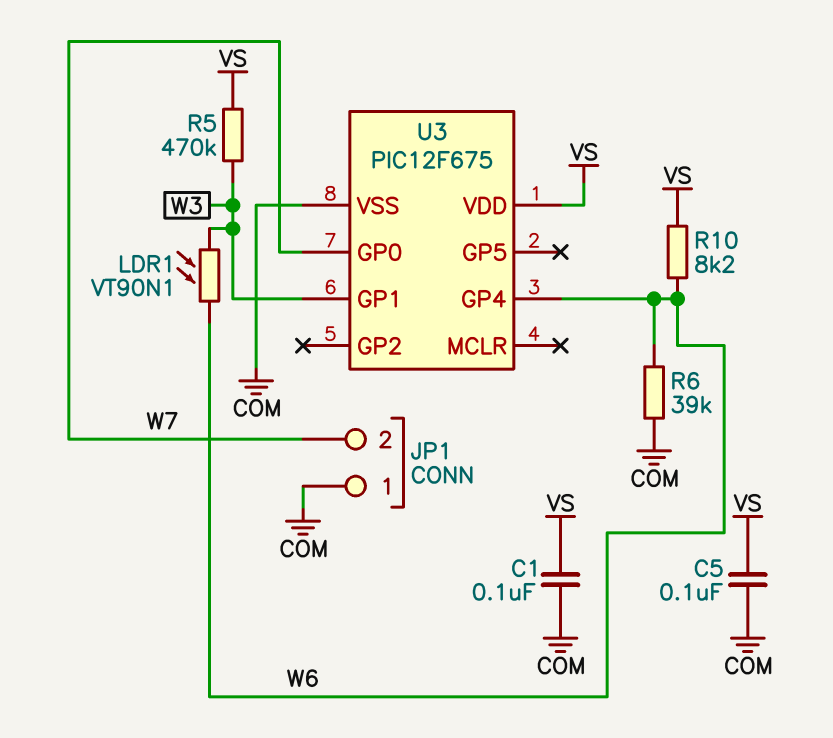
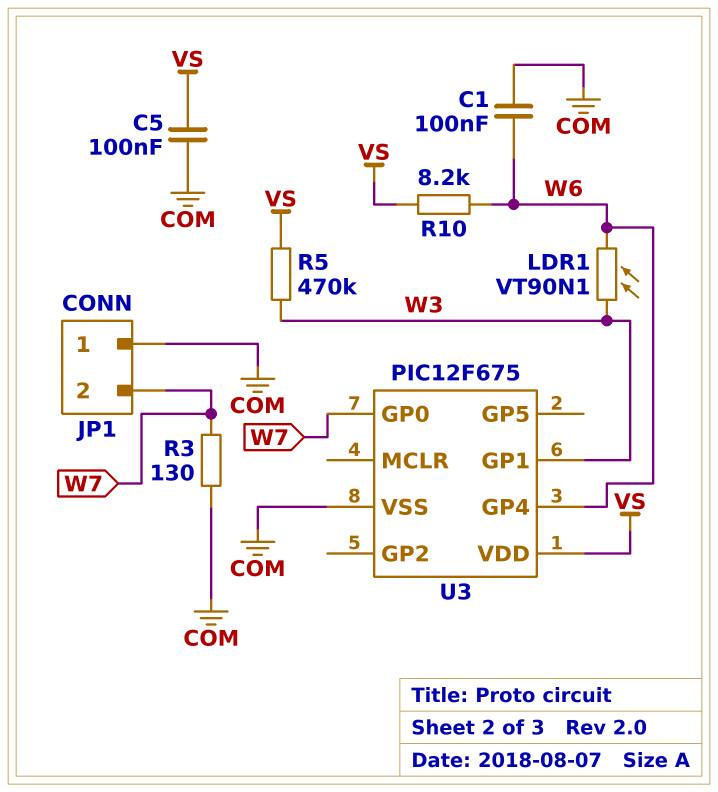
C1: 100nF (COM, VS) -> 100nF (COM, W6)
R3: none -> 130 (COM, W7)
R6: 39k (COM, W6) -> none

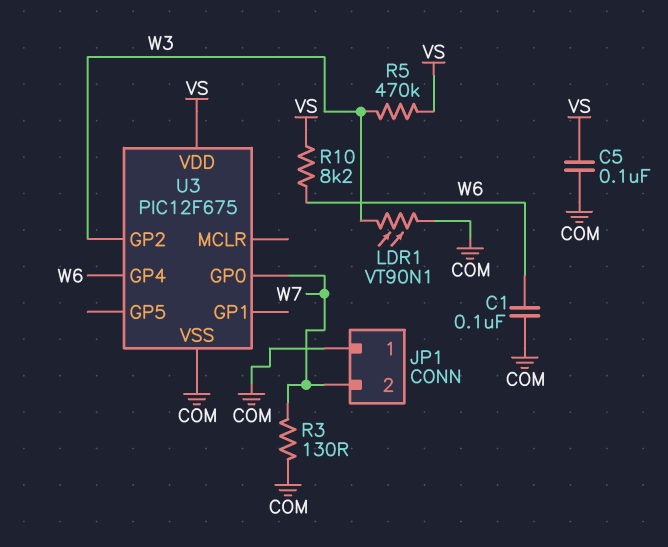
LDR1: VT90N1 (W3, W6) -> VT90N1 (COM, W3)
U3 pin GP1: W3 -> none
U3 pin GP2: none -> W3

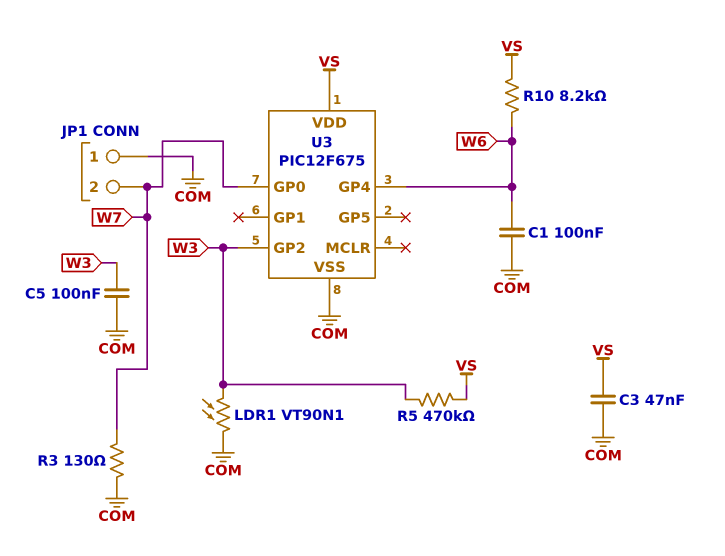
C3: none -> 47nF (COM, VS)
C5: 100nF (COM, VS) -> 100nF (COM, W3)

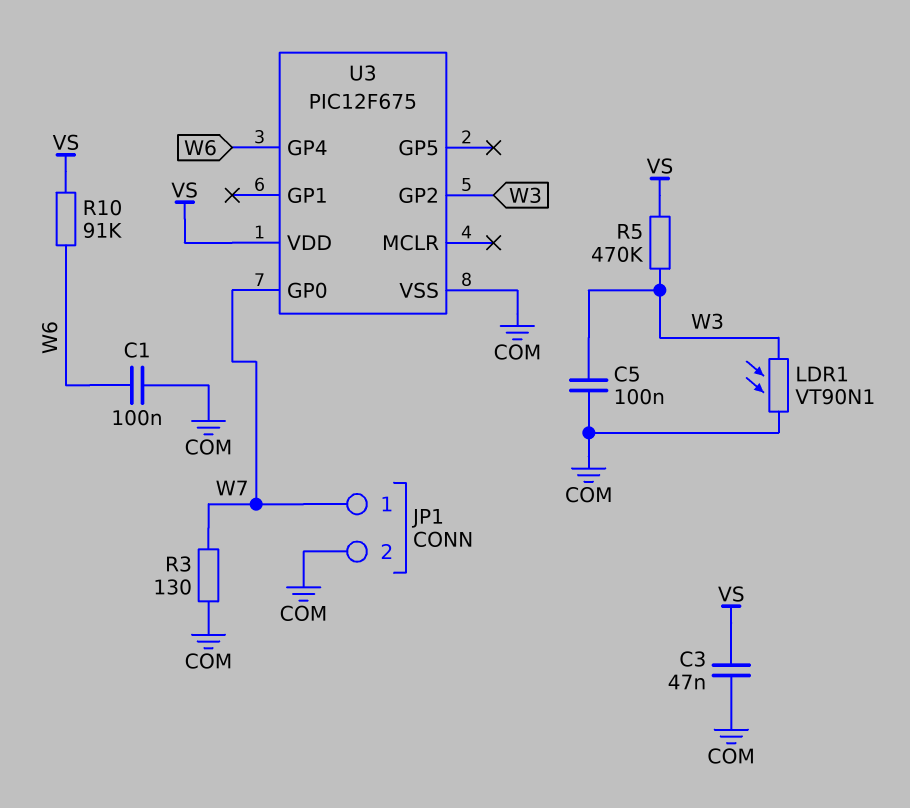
JP1 pin 1: COM -> W7
JP1 pin 2: W7 -> COM
R10: 8.2k (VS, W6) -> 91k (VS, W6)

